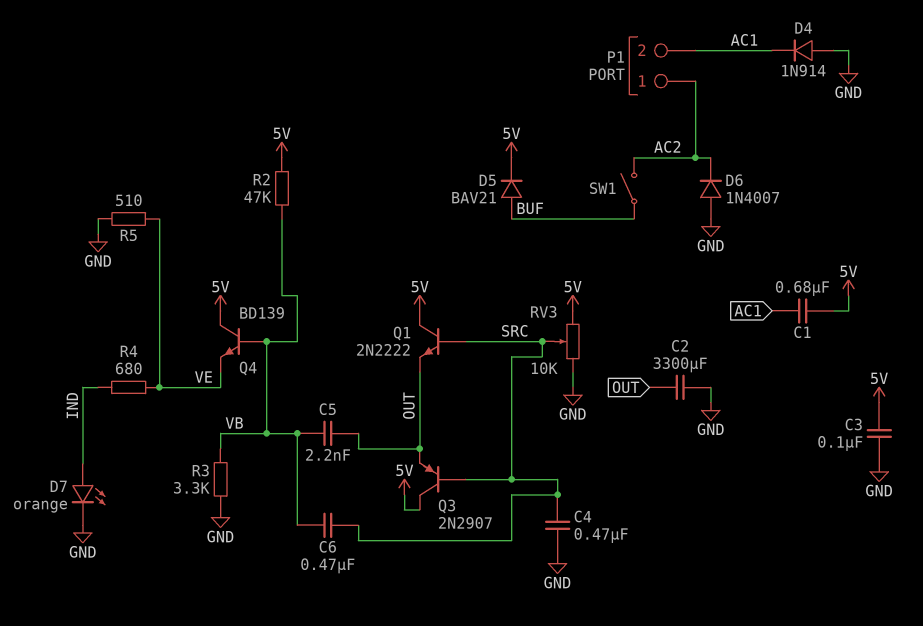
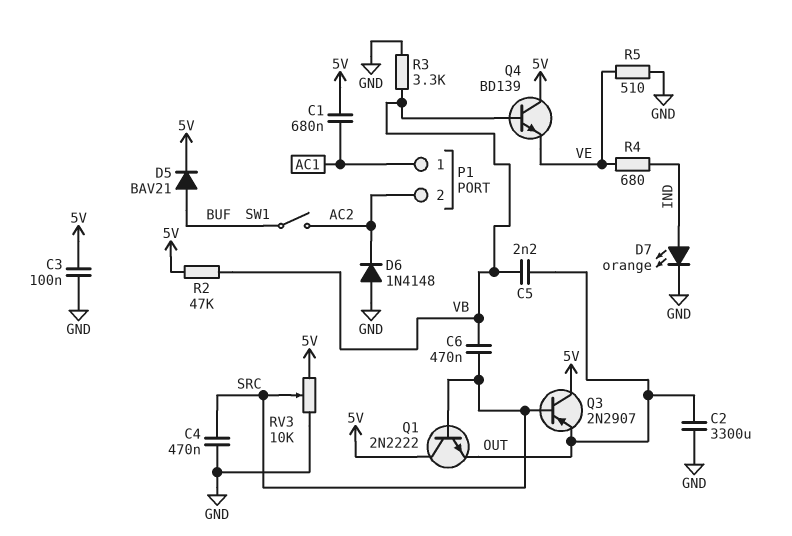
D4: diode 1N914 (A GND, K AC1) -> none
D6: diode 1N4007 (A GND, K AC2) -> diode 1N4148 (A GND, K AC2)
P1 pin 1: AC2 -> AC1
P1 pin 2: AC1 -> AC2

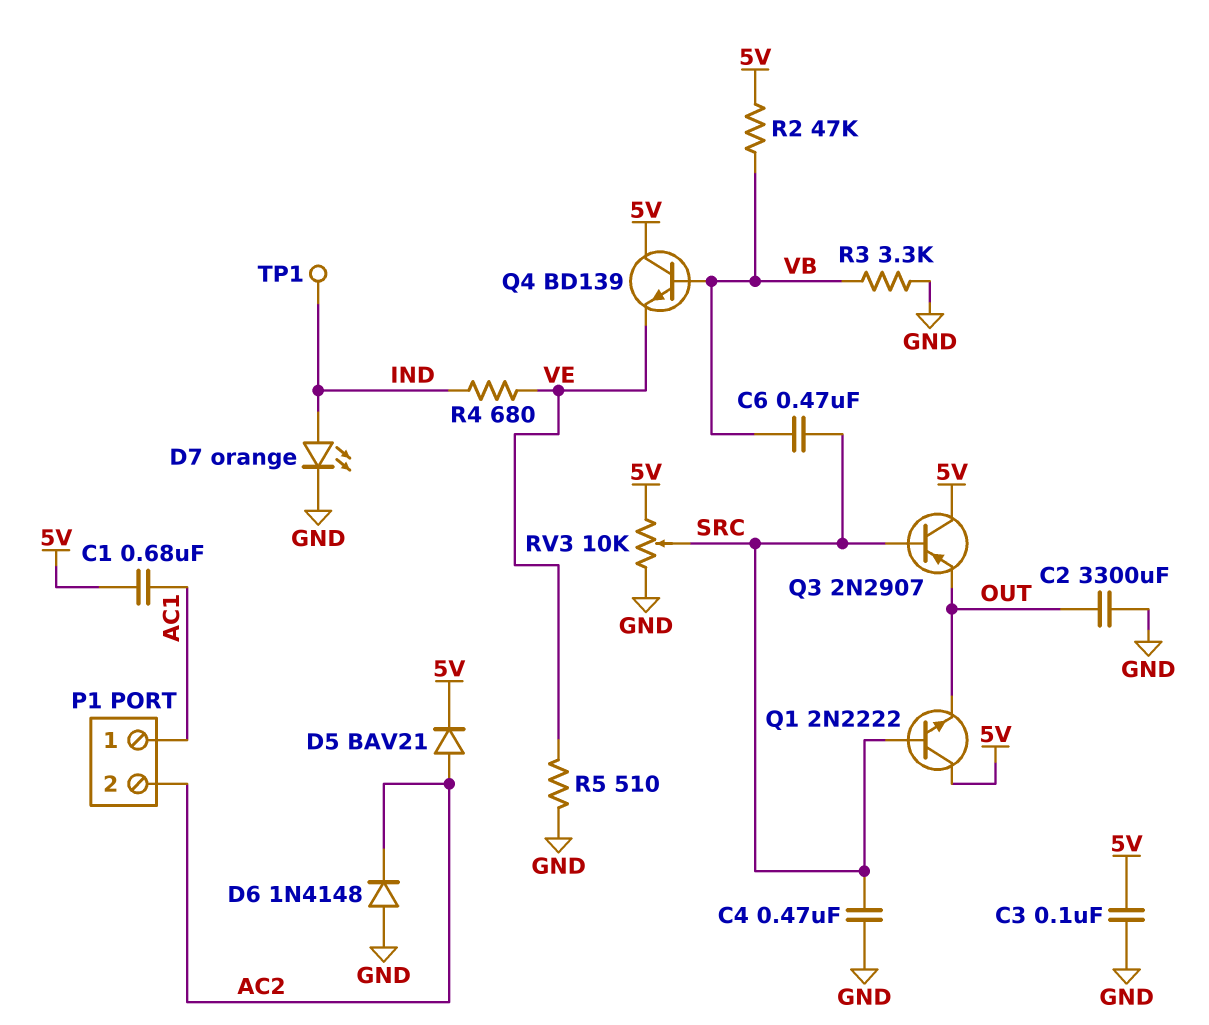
C5: 2.2nF (OUT, VB) -> none
D5: diode BAV21 (A BUF, K 5V) -> diode BAV21 (A AC2, K 5V)
SW1: switch (AC2, BUF) -> none
TP1: none -> test point (IND)

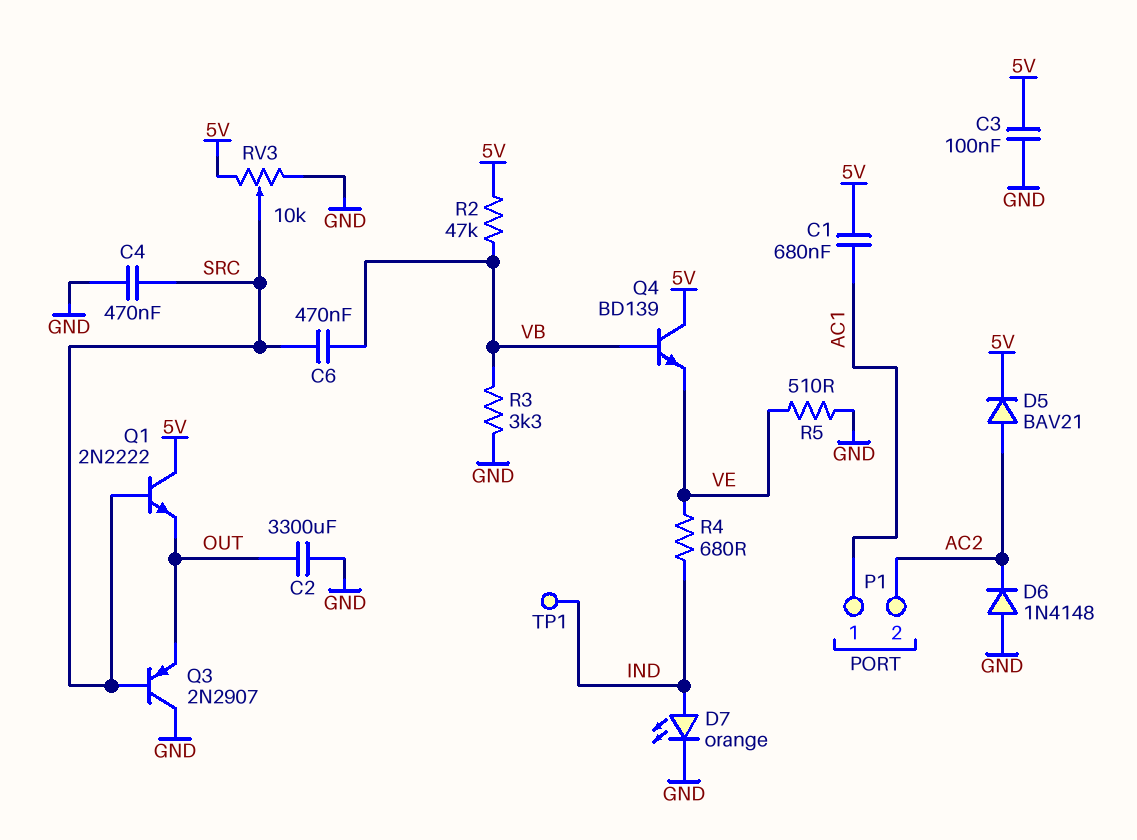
Q3: PNP 2N2907 (B SRC, C 5V, E OUT) -> PNP 2N2907 (B SRC, C GND, E OUT)

